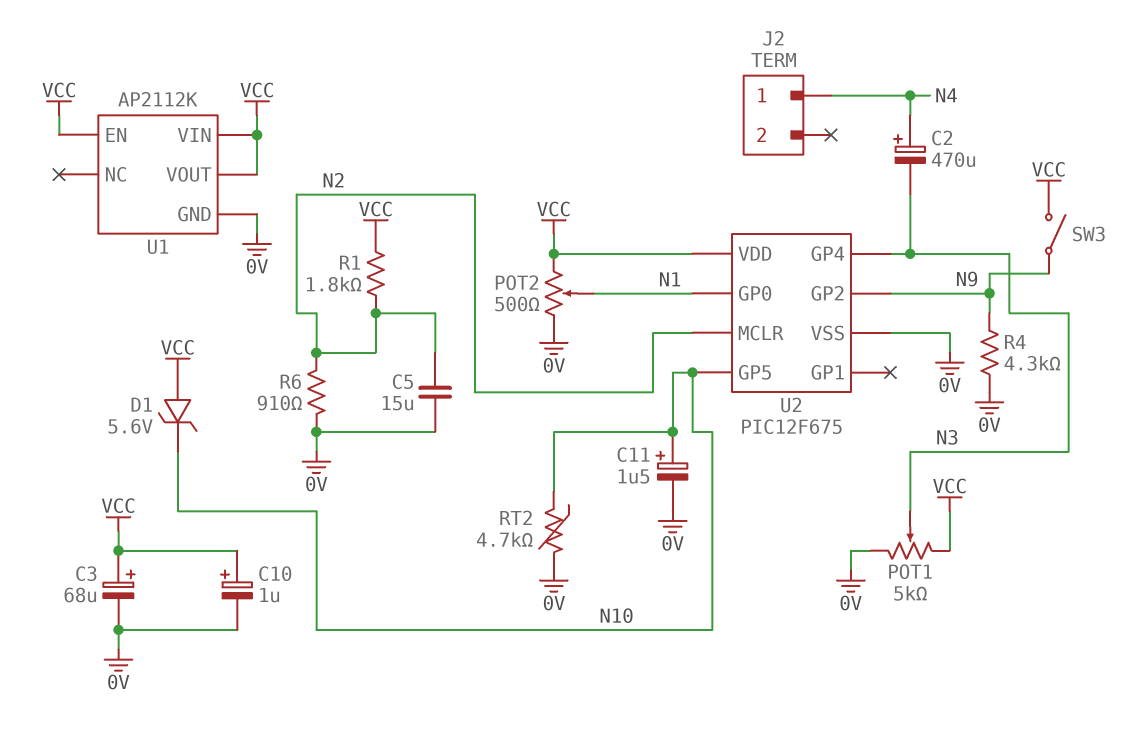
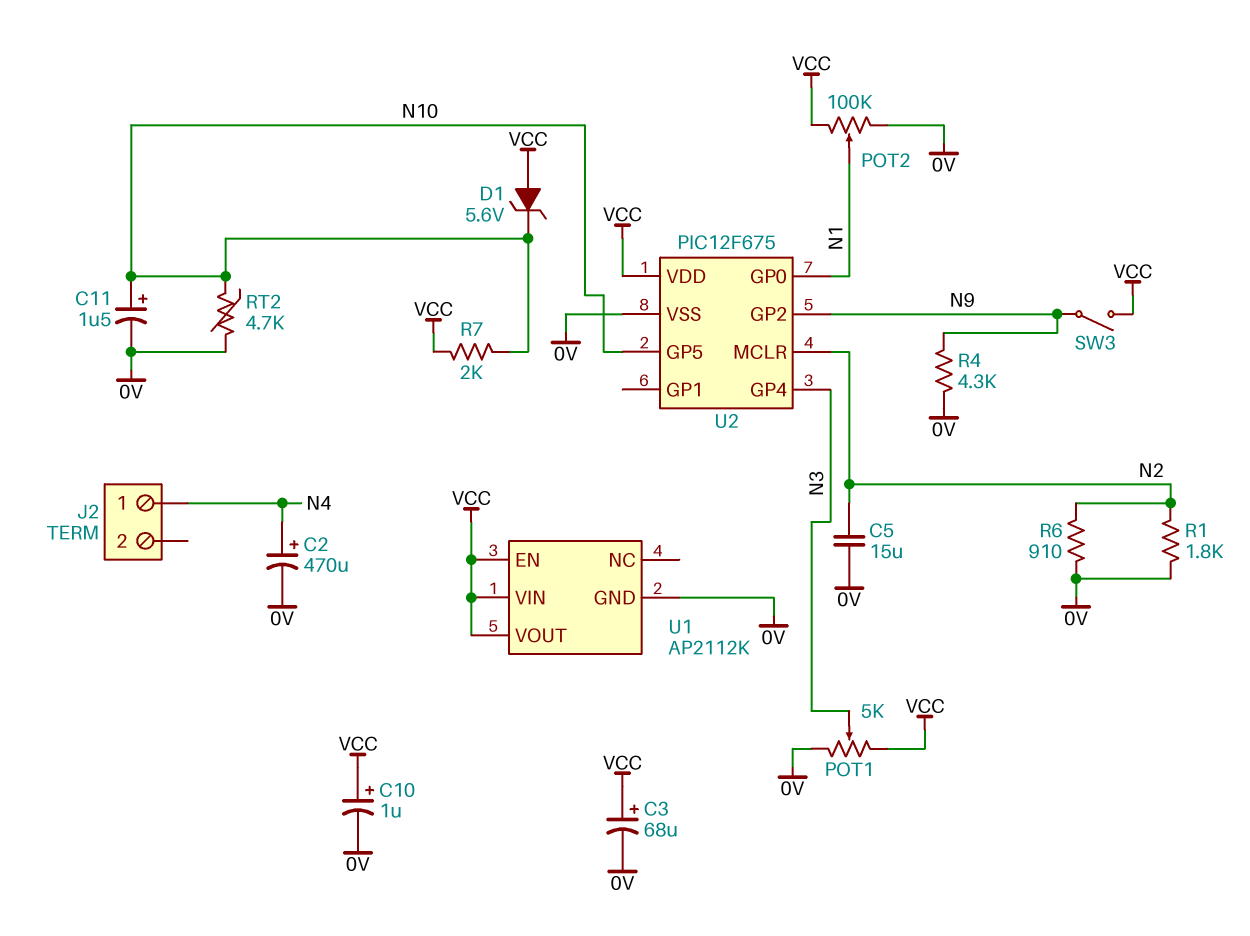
C2: 470uF (plus N4, minus N3) -> 470uF (plus N4, minus 0V)
POT2: 500 (0V, VCC, wiper N1) -> 100k (0V, VCC, wiper N1)
R1: 1.8k (N2, VCC) -> 1.8k (0V, N2)
R7: none -> 2k (N10, VCC)

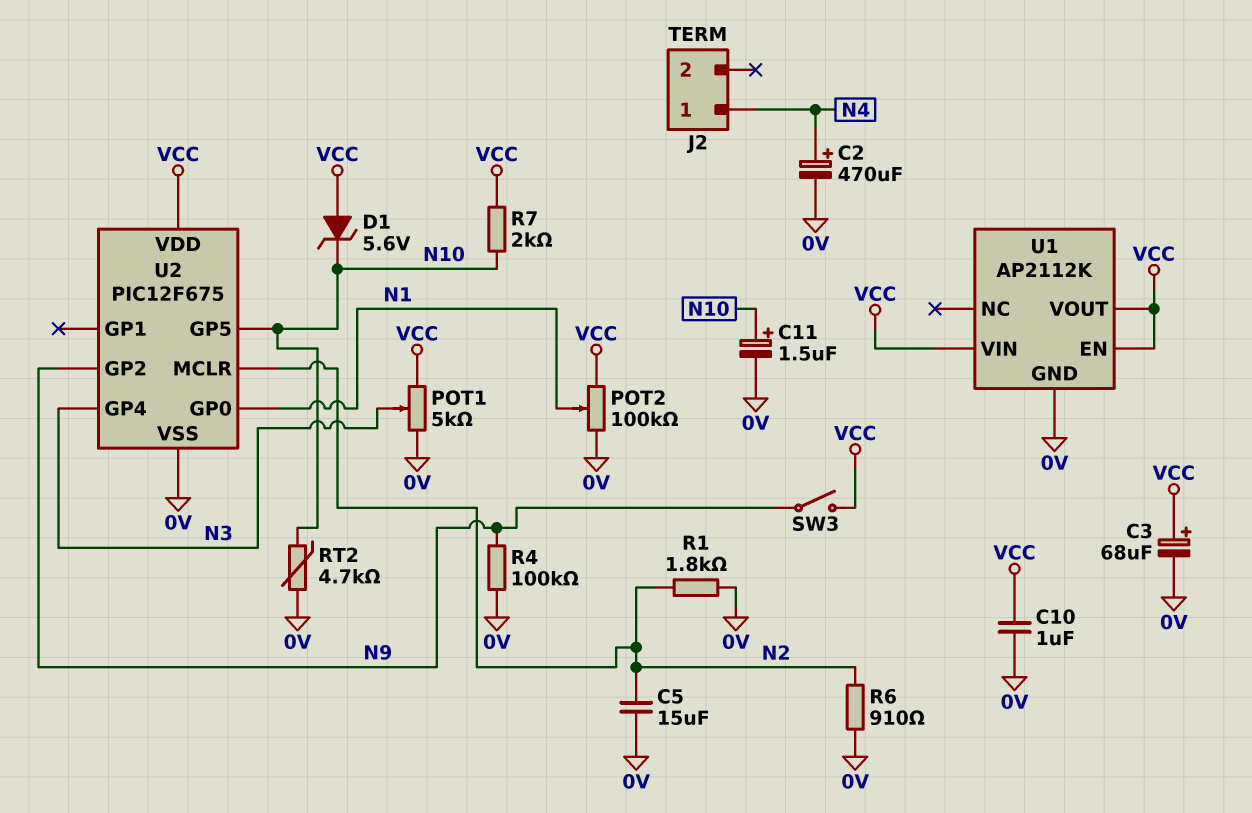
C10: 1uF (plus VCC, minus 0V) -> 1uF (0V, VCC)
R4: 4.3k (0V, N9) -> 100k (0V, N9)

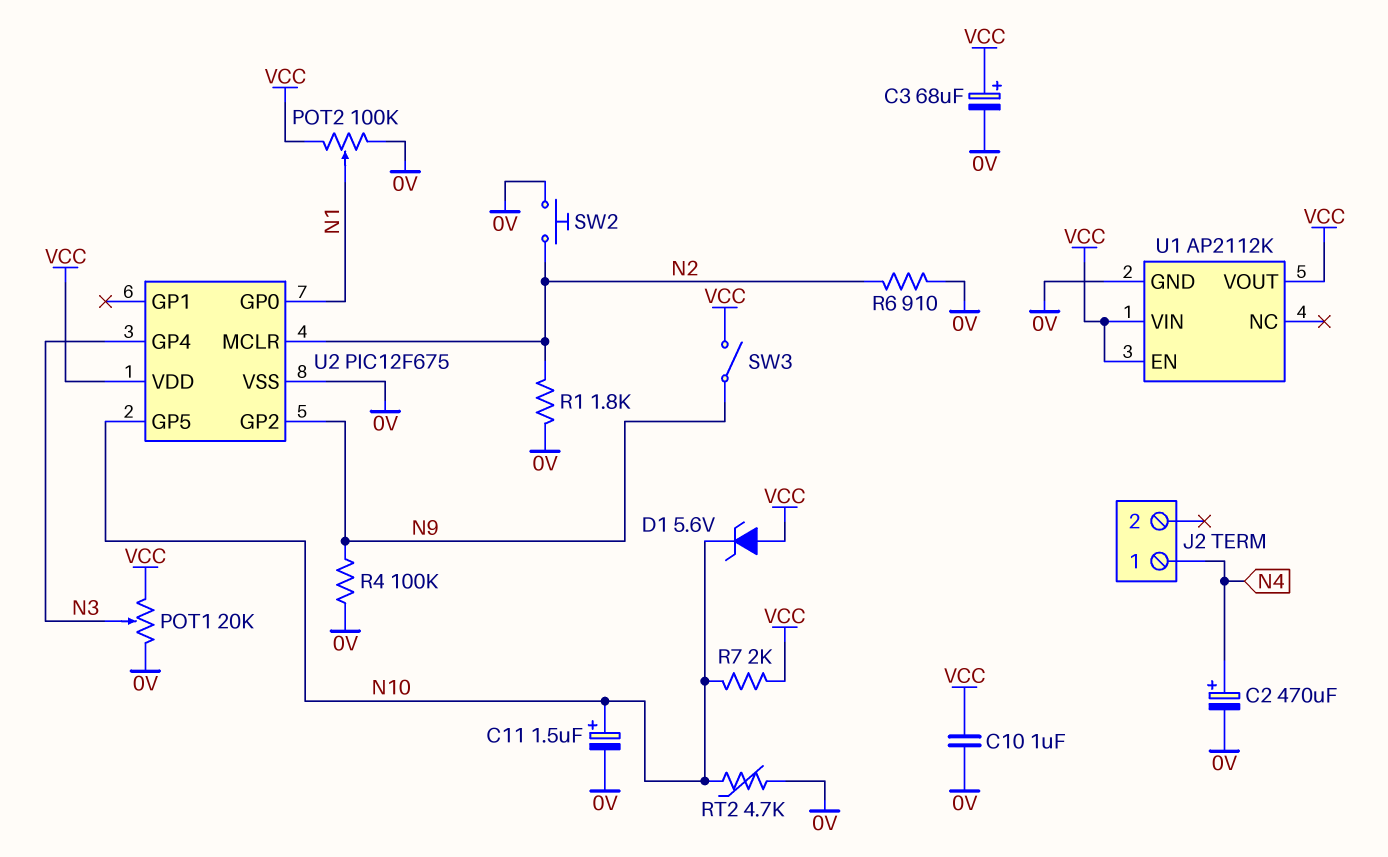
C5: 15uF (0V, N2) -> none
POT1: 5k (0V, VCC, wiper N3) -> 20k (0V, VCC, wiper N3)
SW2: none -> button (0V, N2)

